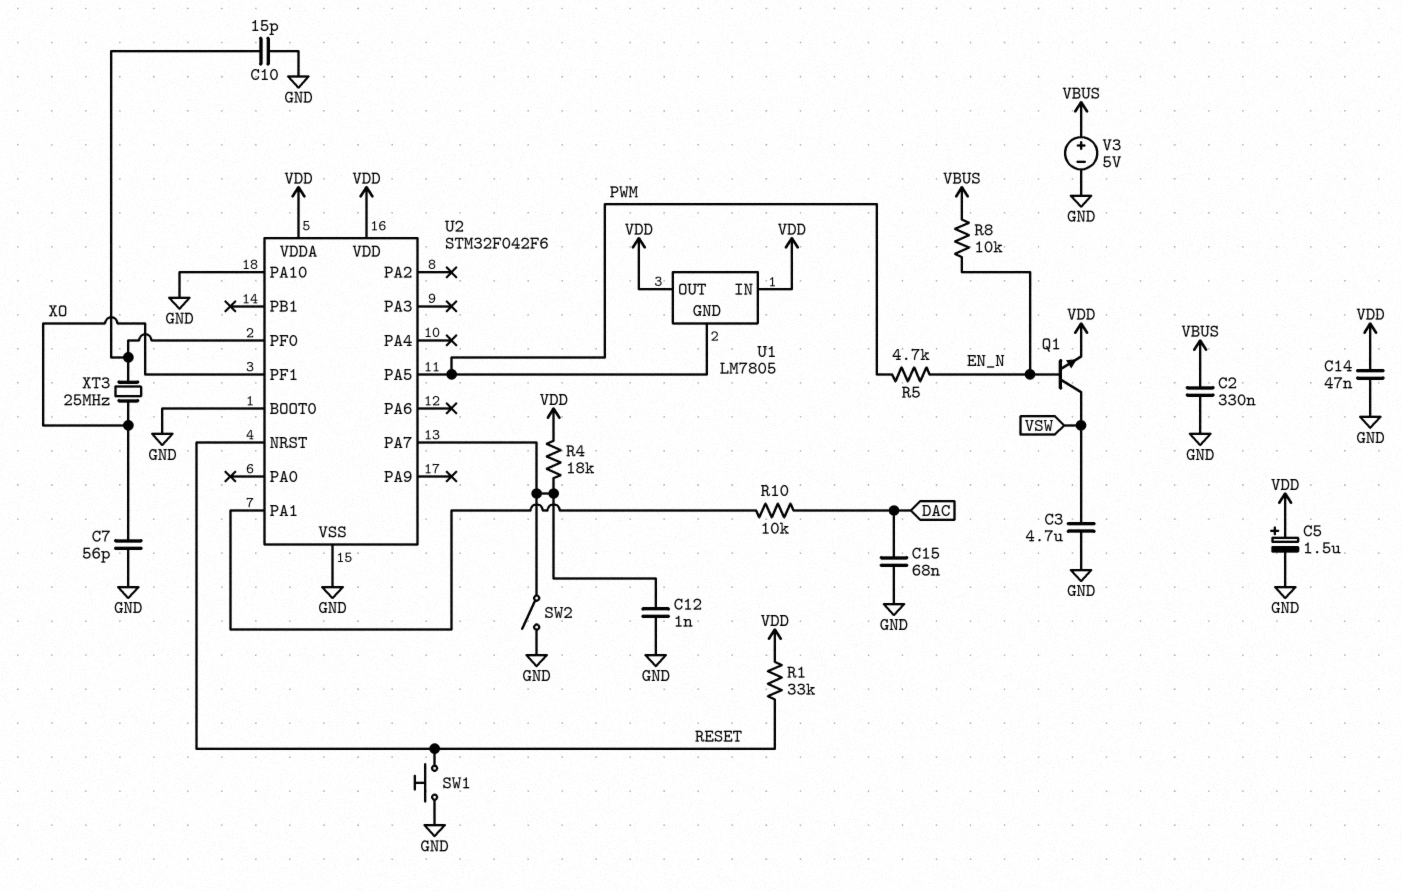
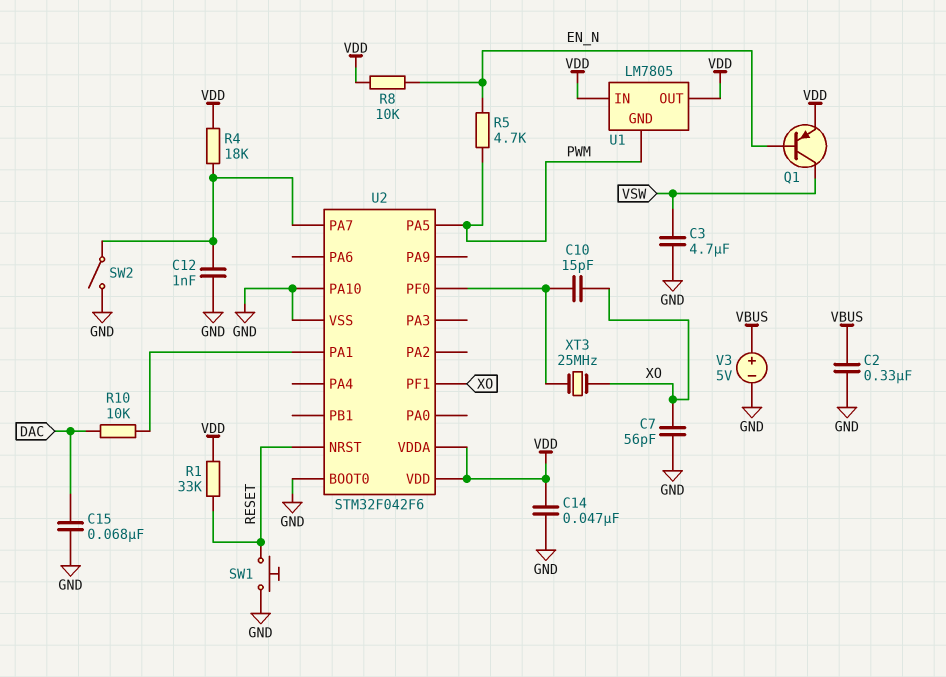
C5: 1.5uF (plus VDD, minus GND) -> none
C10: 15pF (GND, U2/PF0) -> 15pF (U2/PF0, XO)
Q1: NPN (B EN_N, C VSW, E VDD) -> PNP (B EN_N, C VSW, E VDD)
R8: 10k (EN_N, VBUS) -> 10k (EN_N, VDD)

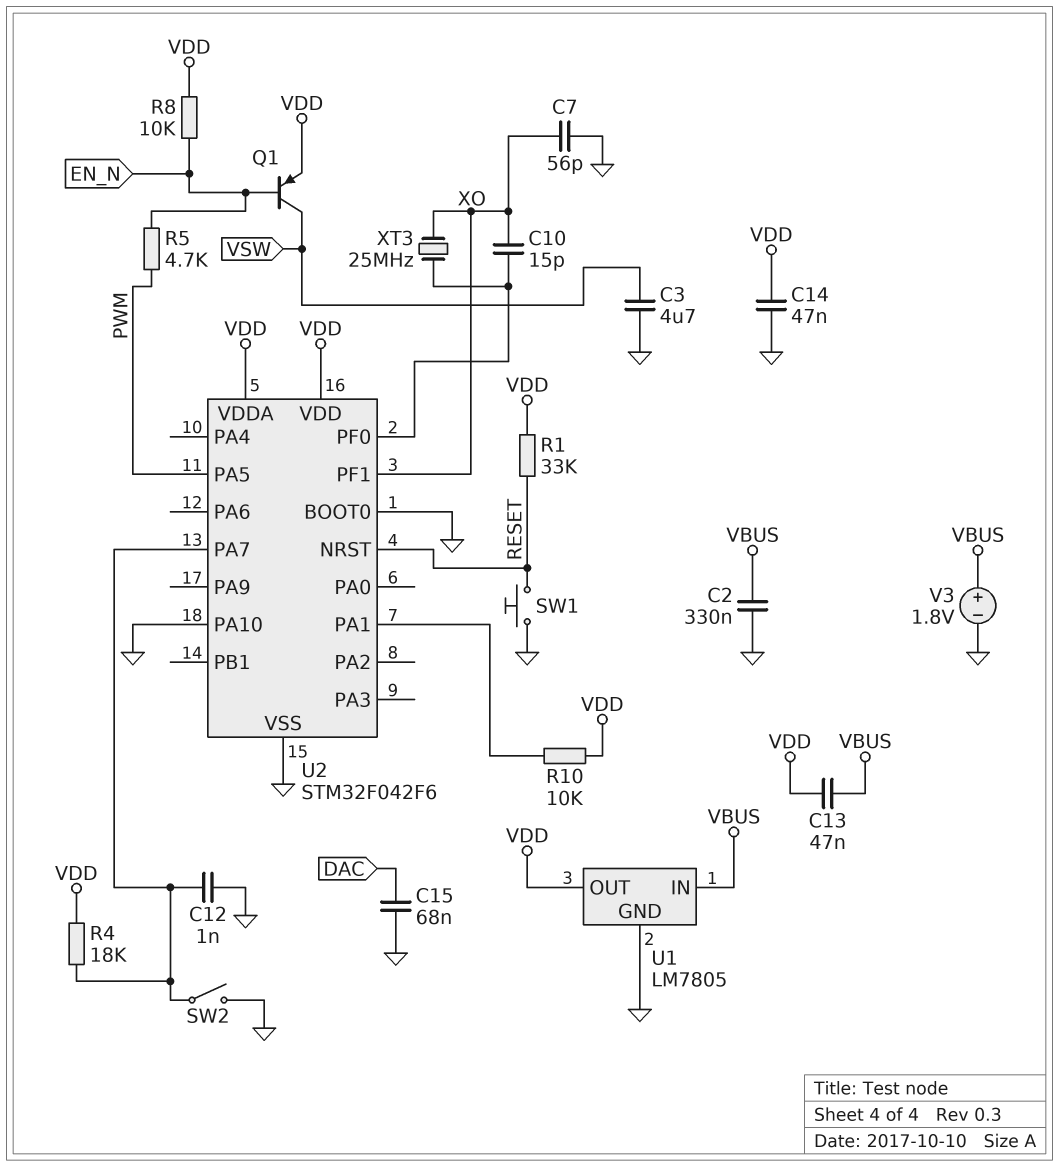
C13: none -> 47nF (VBUS, VDD)
R10: 10k (DAC, U2/PA1) -> 10k (U2/PA1, VDD)
U1 pin GND: PWM -> GND
U1 pin IN: VDD -> VBUS
V3: 5V (plus VBUS, minus GND) -> 1.8V (plus VBUS, minus GND)

